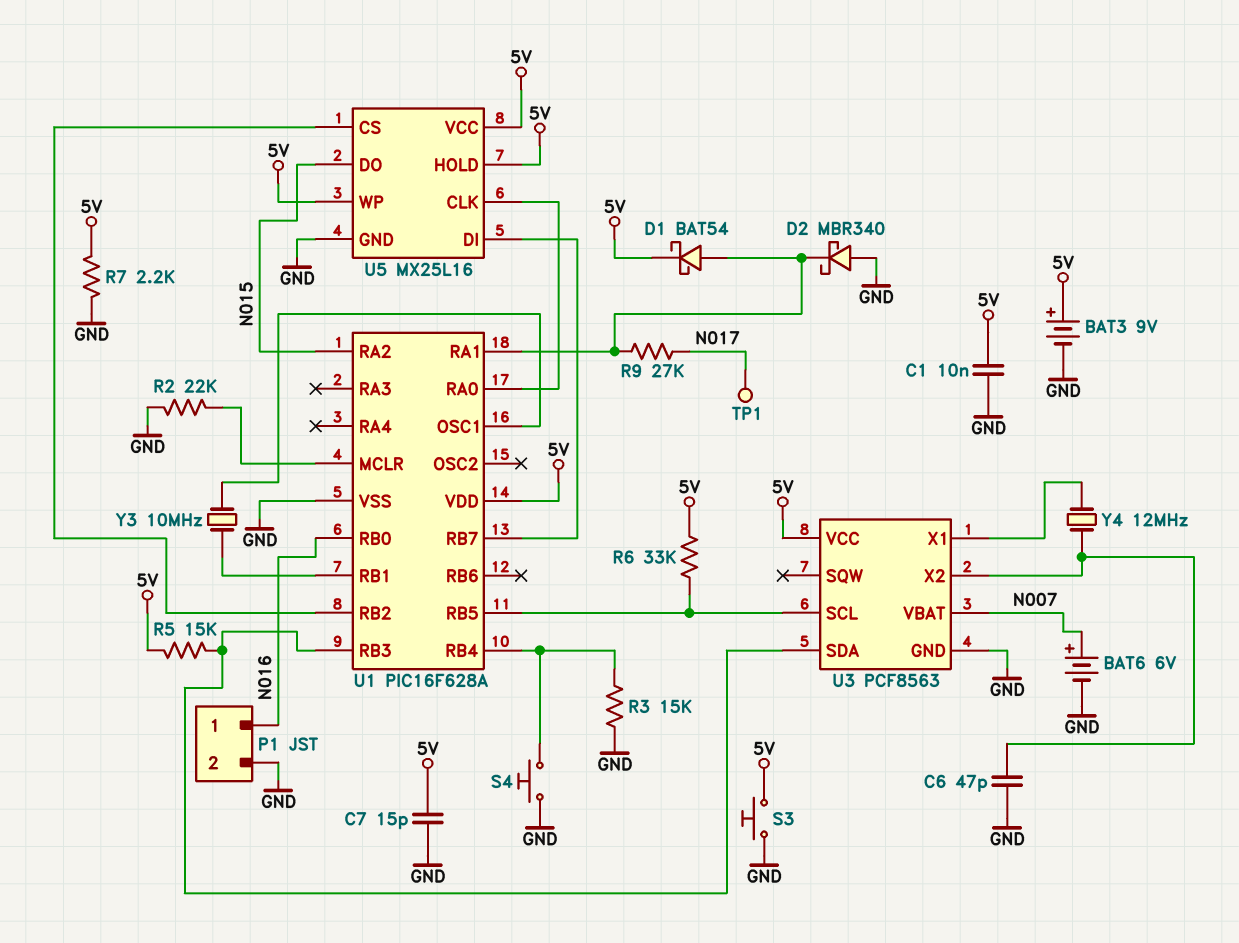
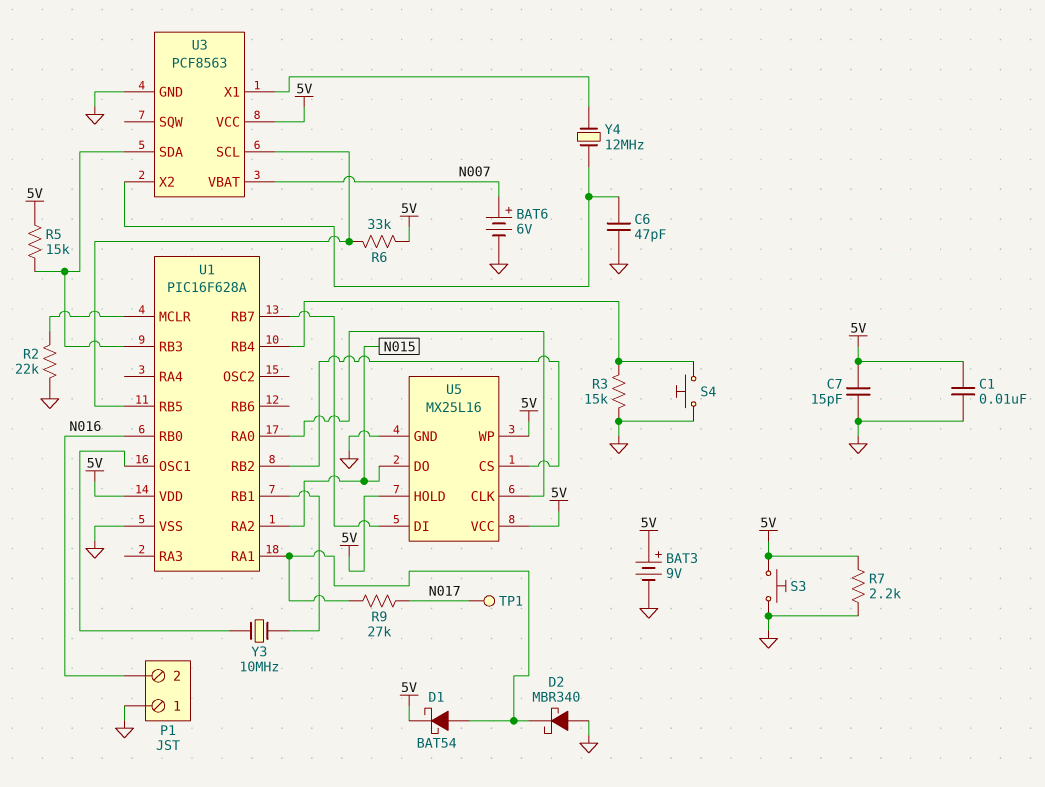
P1 pin 1: N016 -> GND
P1 pin 2: GND -> N016

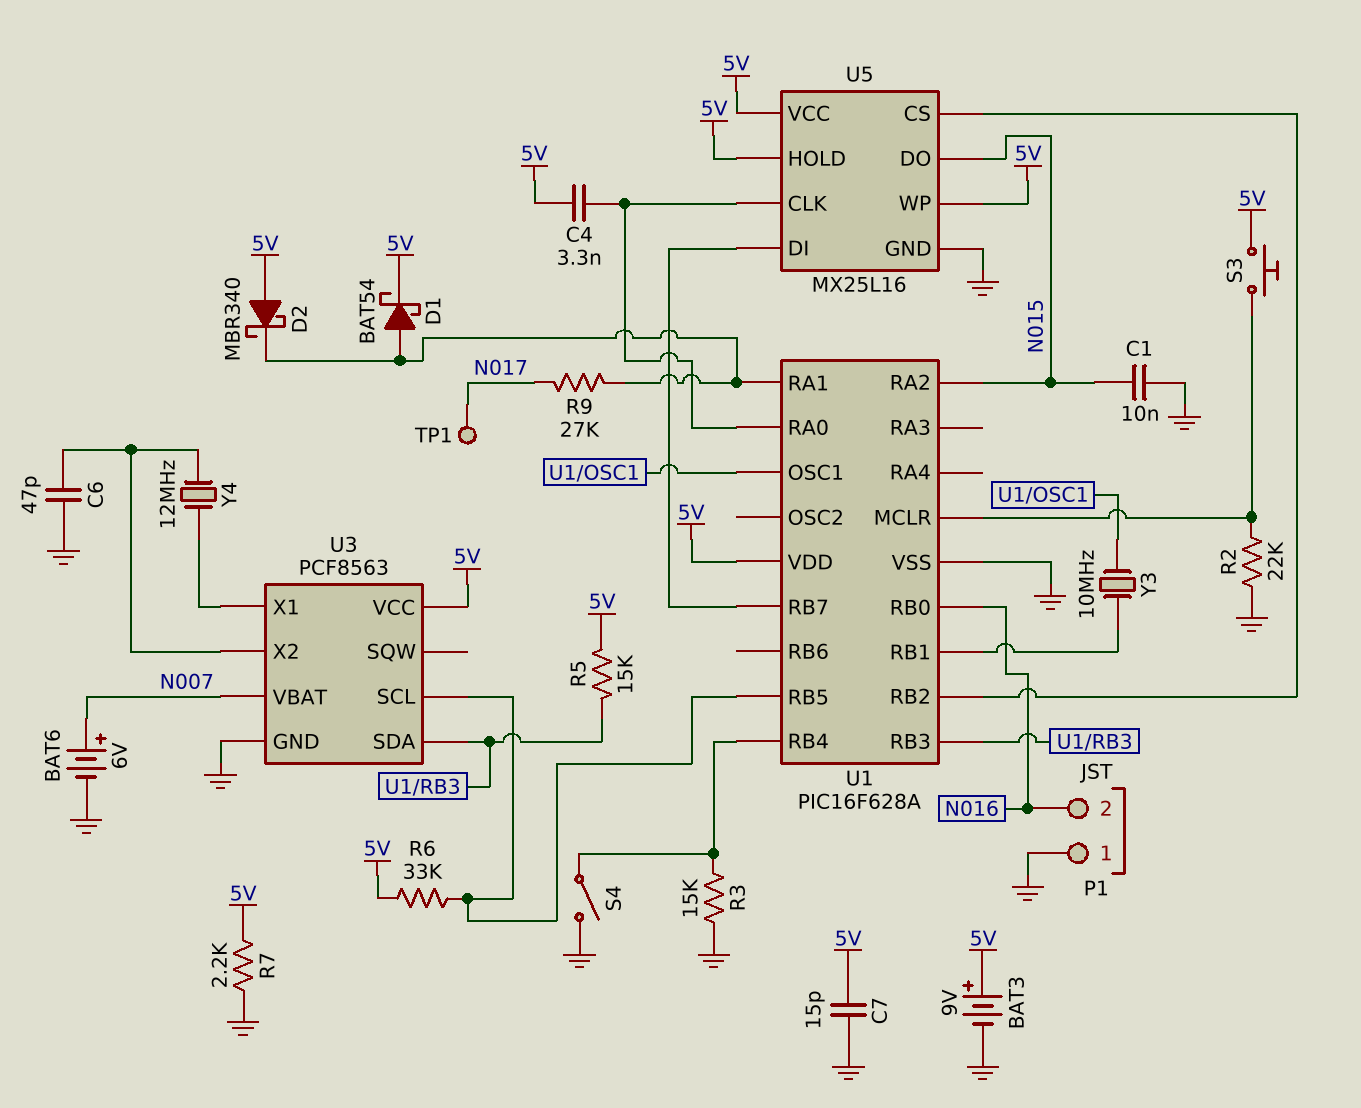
C1: 10nF (5V, GND) -> 10nF (GND, N015)
C4: none -> 3.3nF (5V, U1/RA0)
D2: schottky MBR340 (A GND, K U1/RA1) -> schottky MBR340 (A 5V, K U1/RA1)
S3: button (5V, GND) -> button (5V, U1/MCLR)
S4: button (GND, U1/RB4) -> switch (GND, U1/RB4)

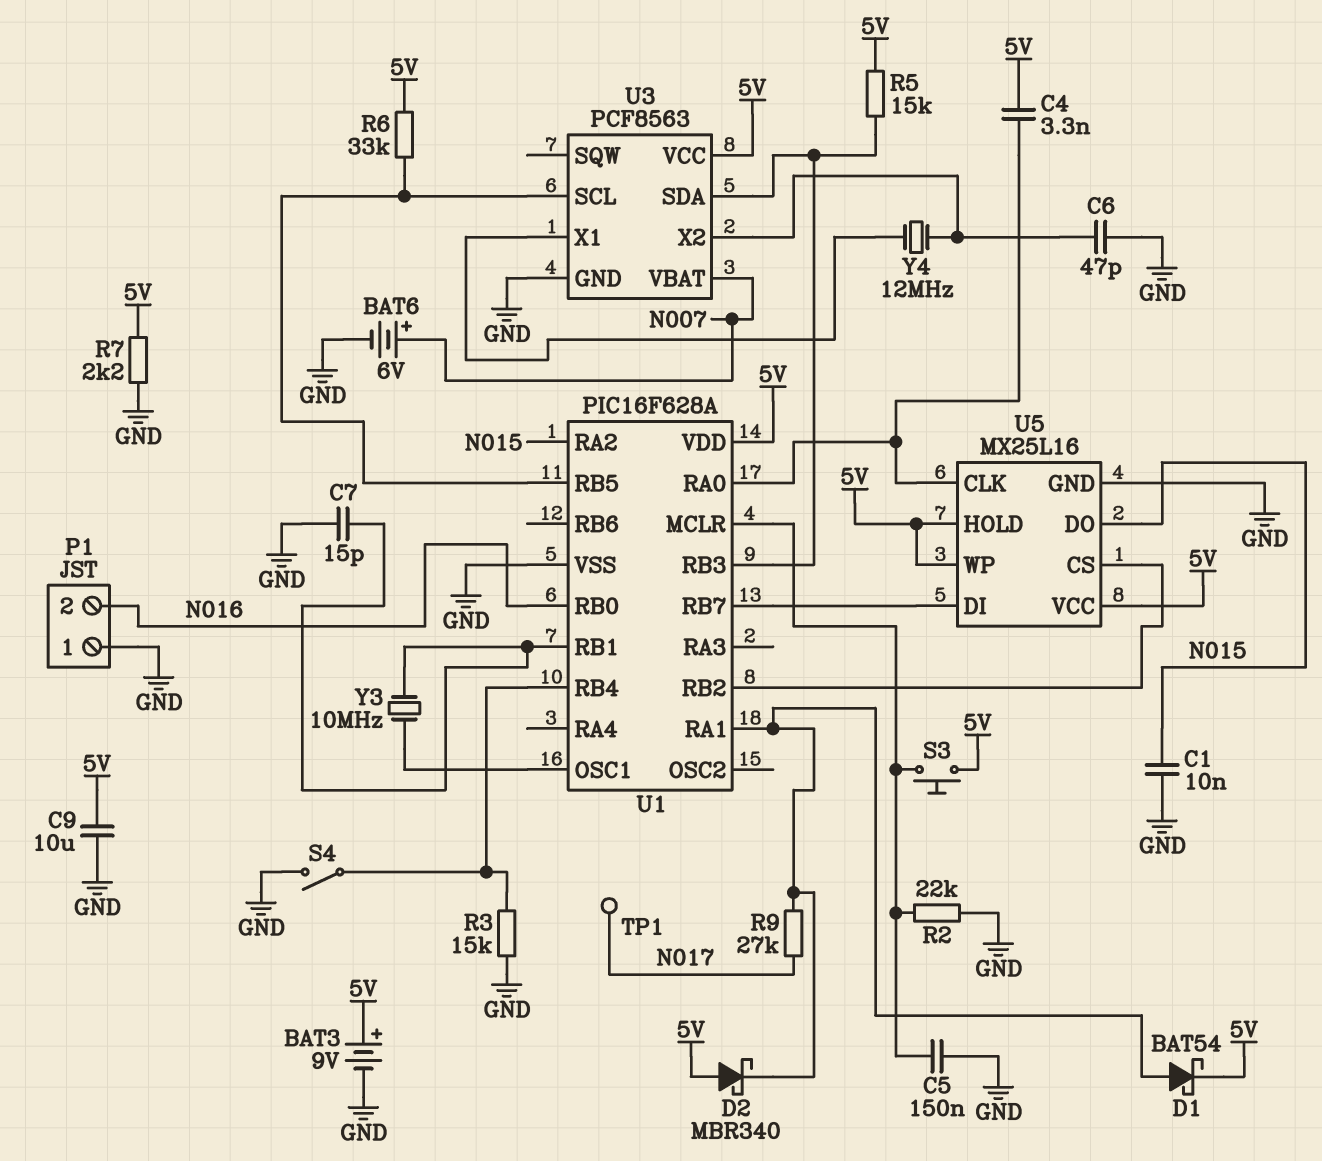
C5: none -> 150nF (GND, U1/MCLR)
C7: 15pF (5V, GND) -> 15pF (GND, U1/RB1)
C9: none -> 10uF (5V, GND)

